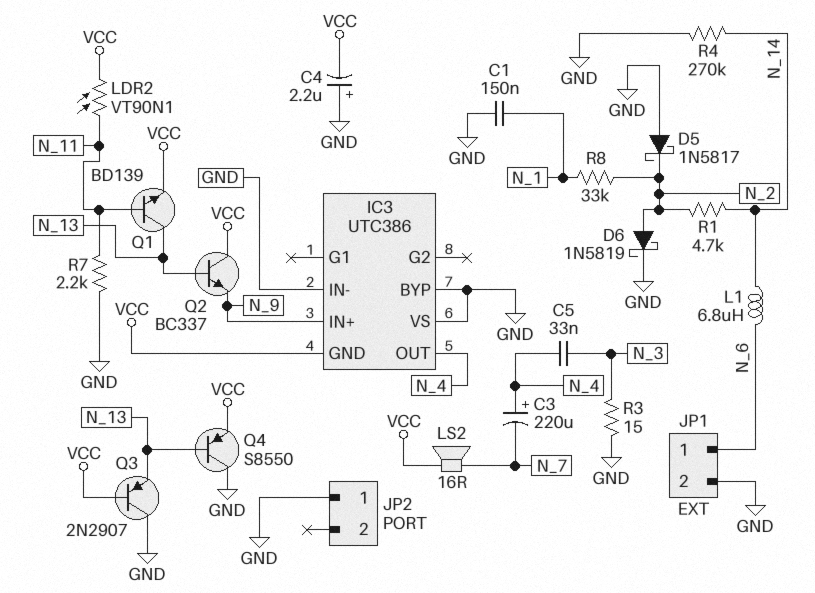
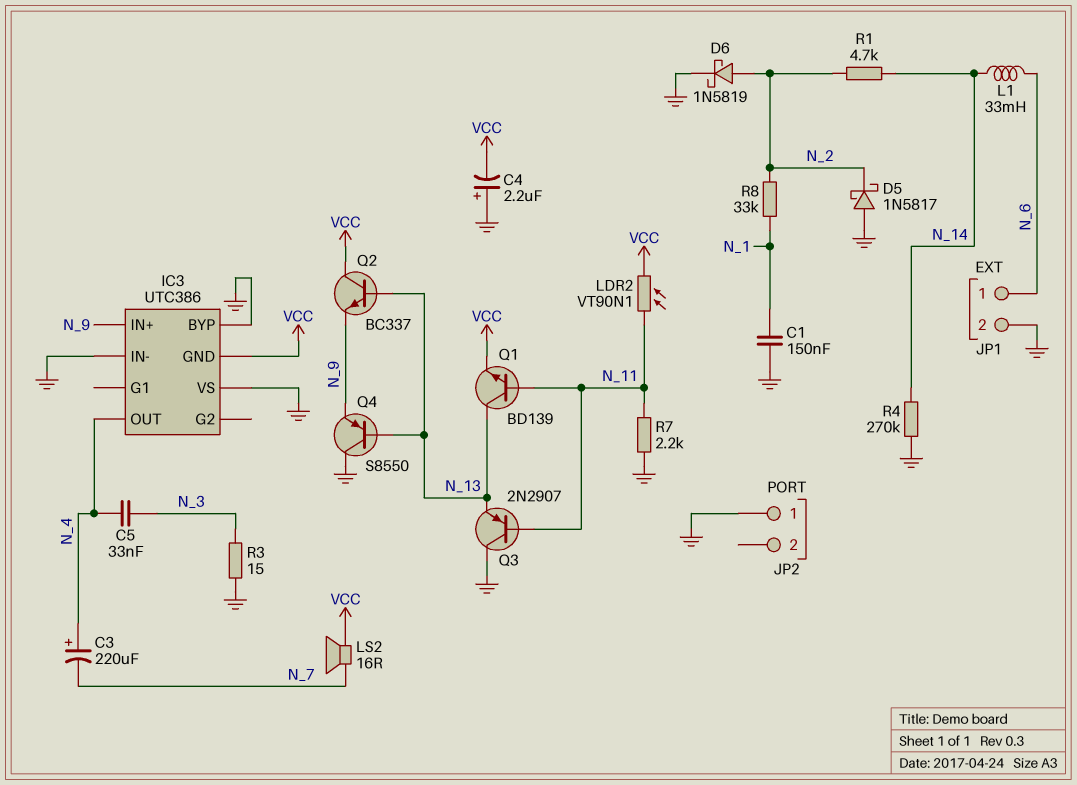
L1: 6.8uH (N_6, N_14) -> 33mH (N_6, N_14)
Q3: PNP 2N2907 (B VCC, C GND, E N_13) -> PNP 2N2907 (B N_11, C GND, E N_13)
Q4: PNP S8550 (B N_13, C GND, E VCC) -> PNP S8550 (B N_13, C GND, E N_9)

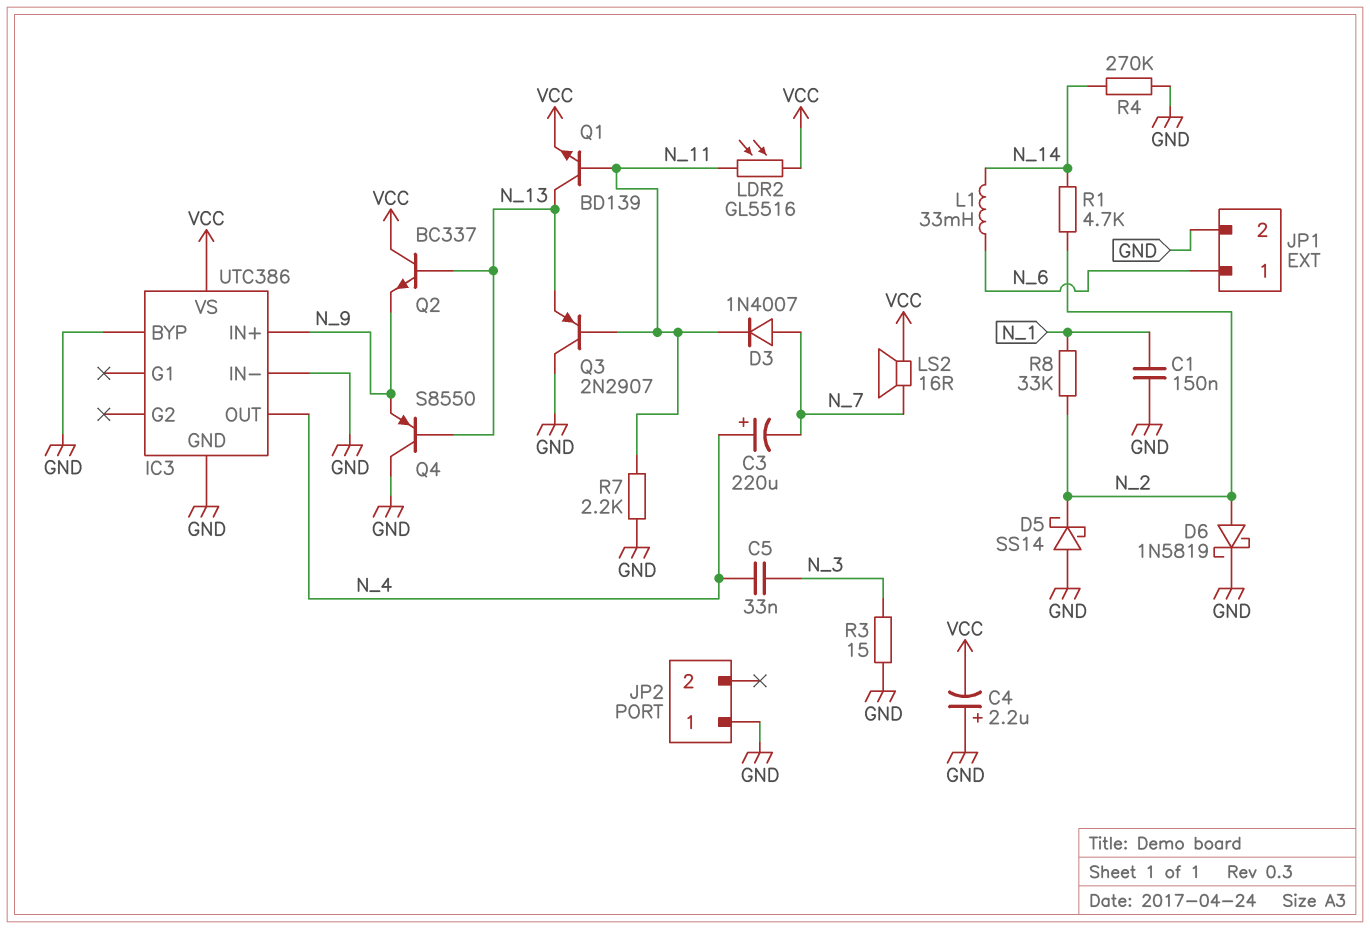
D3: none -> diode 1N4007 (A N_7, K N_11)
D5: schottky 1N5817 (A GND, K N_2) -> schottky SS14 (A GND, K N_2)
IC3 pin GND: VCC -> GND
IC3 pin VS: GND -> VCC
LDR2: VT90N1 (N_11, VCC) -> GL5516 (N_11, VCC)

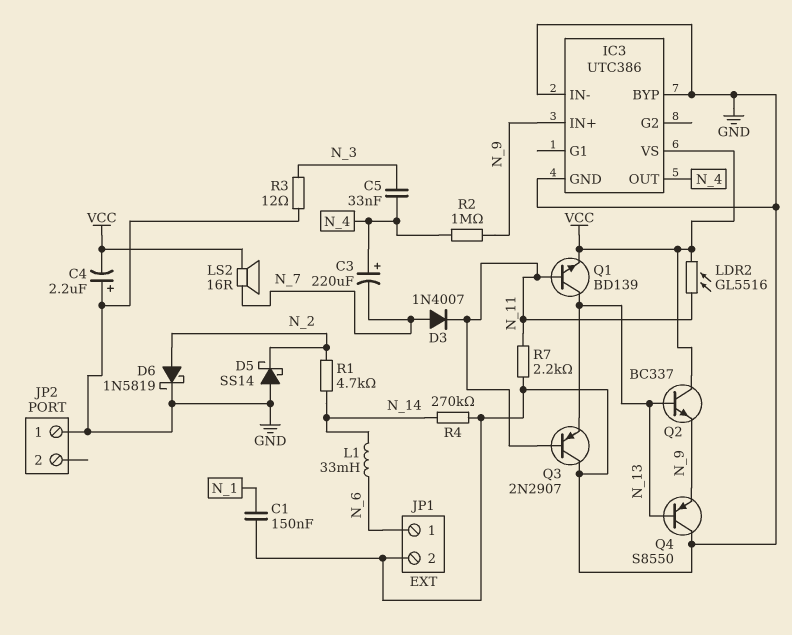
R2: none -> 1M (N_4, N_9)
R3: 15 (GND, N_3) -> 12 (GND, N_3)
R8: 33k (N_1, N_2) -> none

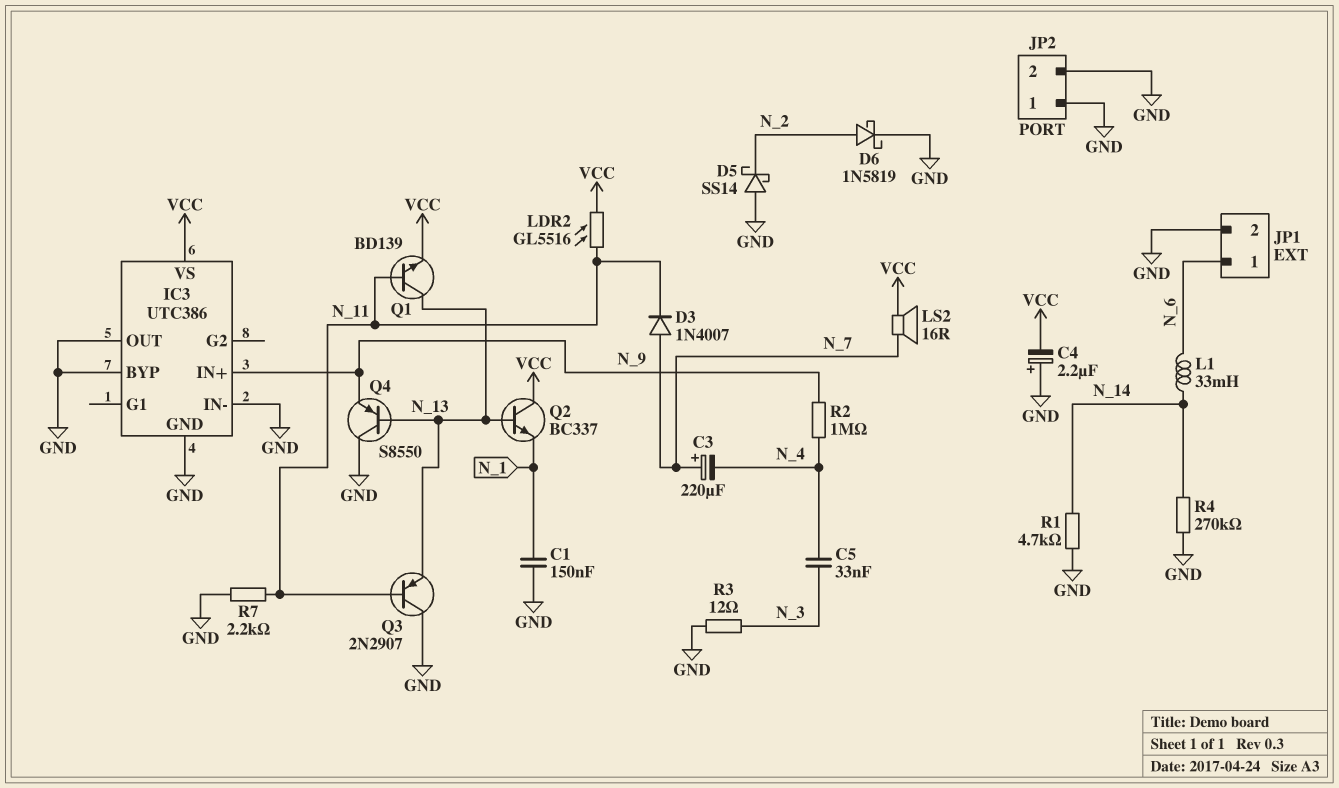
C3: 220uF (plus N_4, minus N_7) -> 220uF (plus N_7, minus N_4)
IC3 pin OUT: N_4 -> GND
JP2 pin 2: none -> GND
Q2: NPN BC337 (B N_13, C VCC, E N_9) -> NPN BC337 (B N_13, C VCC, E N_1)
R1: 4.7k (N_2, N_14) -> 4.7k (GND, N_14)

